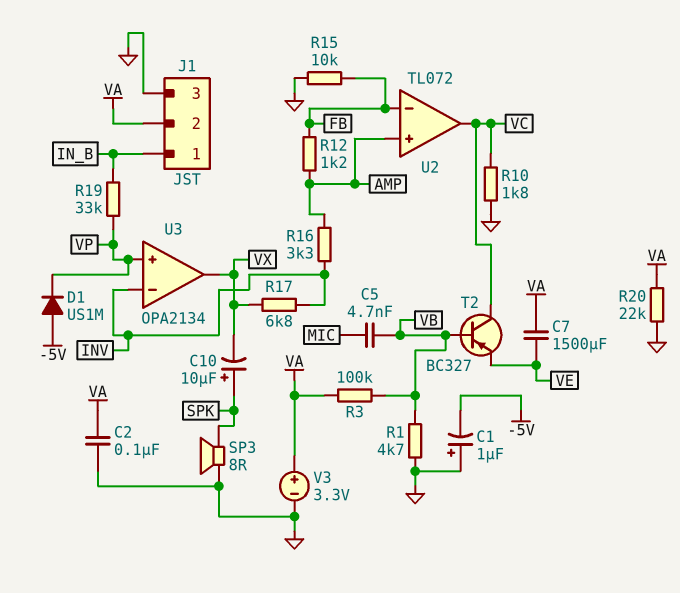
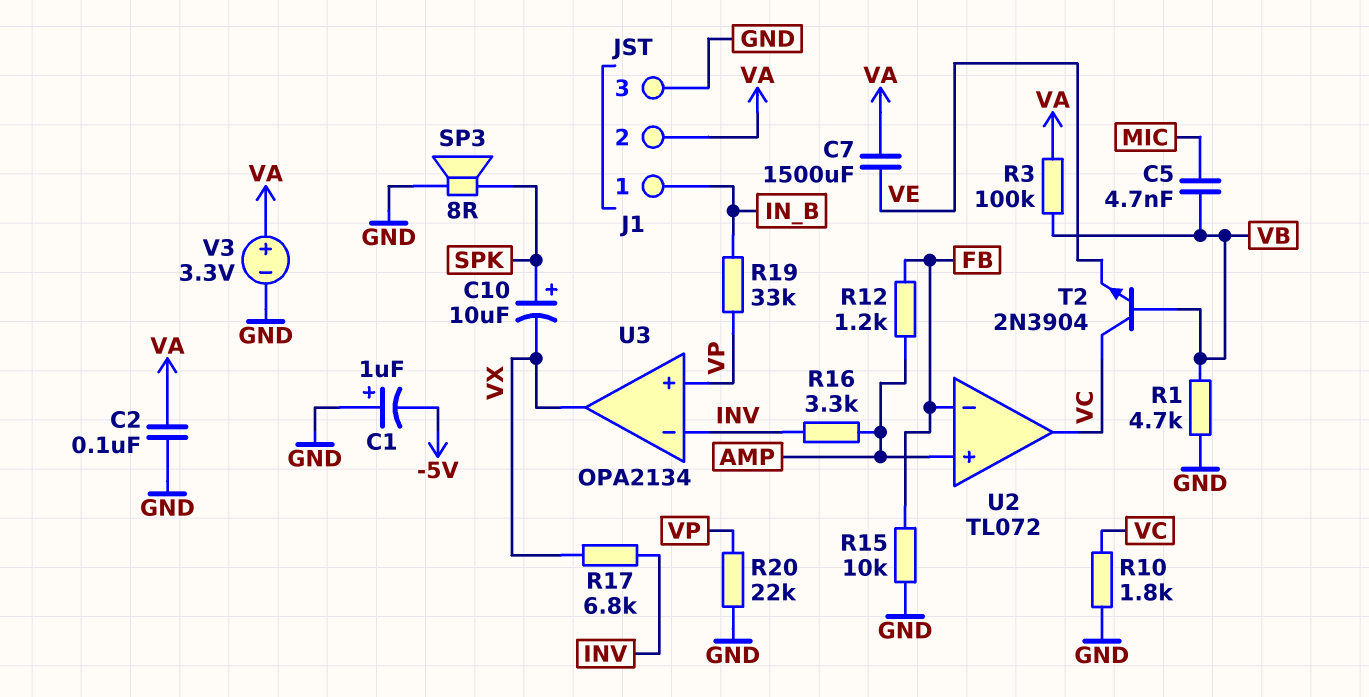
D1: diode US1M (A -5V, K VP) -> none
R20: 22k (GND, VA) -> 22k (GND, VP)
T2: PNP BC327 (B VB, C VC, E VE) -> NPN 2N3904 (B VB, C VC, E VE)

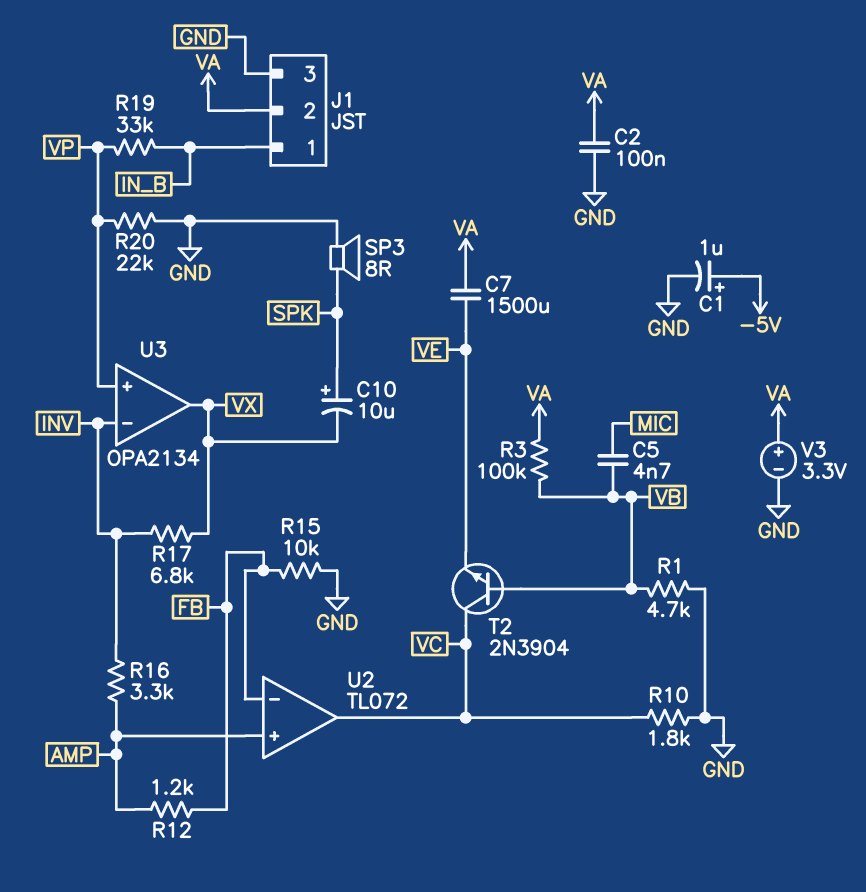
C1: 1uF (plus GND, minus -5V) -> 1uF (plus -5V, minus GND)

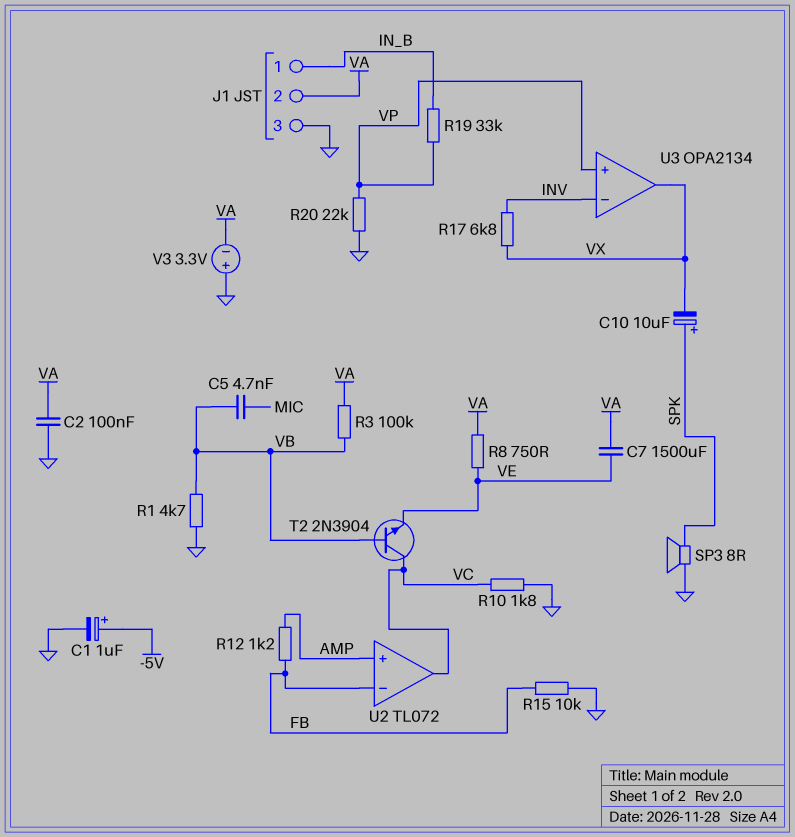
R8: none -> 750 (VA, VE)
R16: 3.3k (AMP, INV) -> none
V3: 3.3V (plus VA, minus GND) -> 3.3V (plus GND, minus VA)

